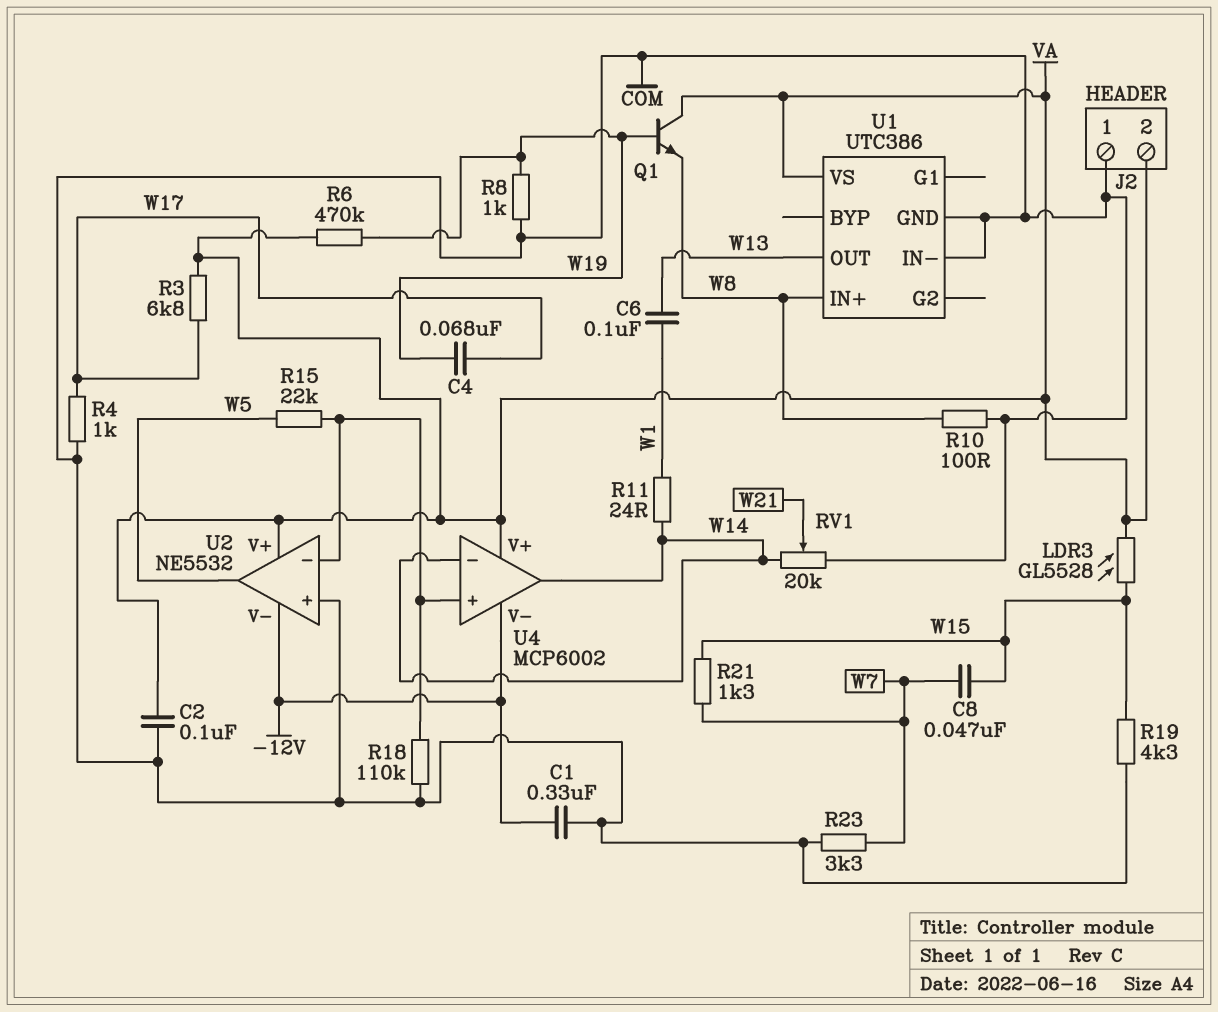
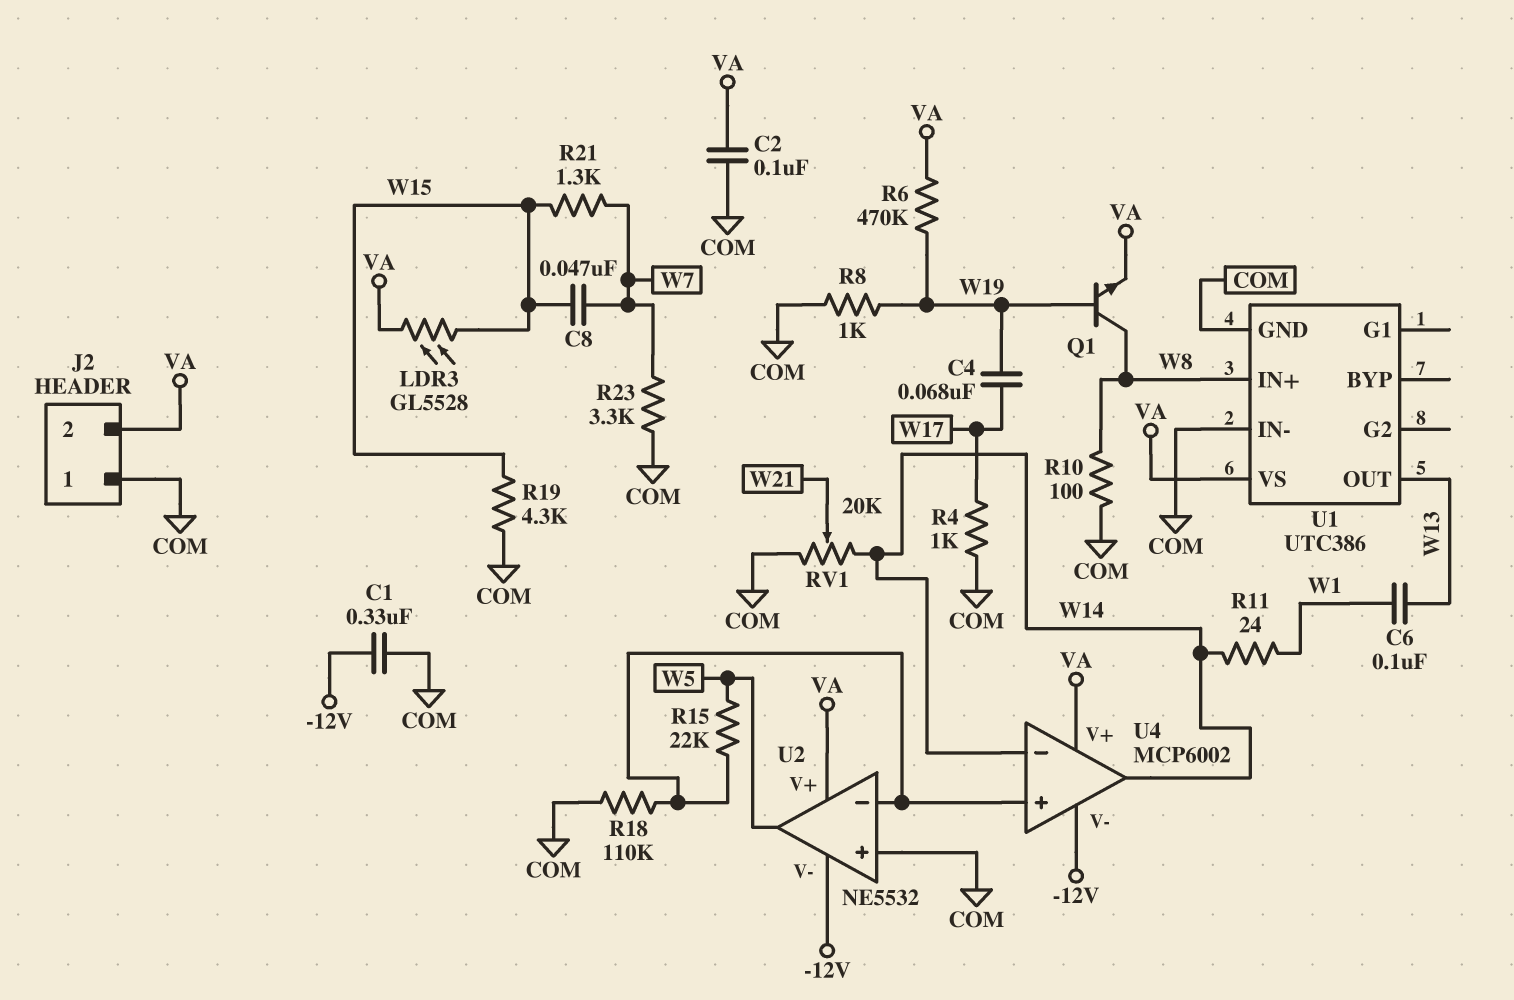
Q1: NPN (B W19, C VA, E W8) -> NPN (B W19, C W8, E VA)
R3: 6.8k (VA, W17) -> none

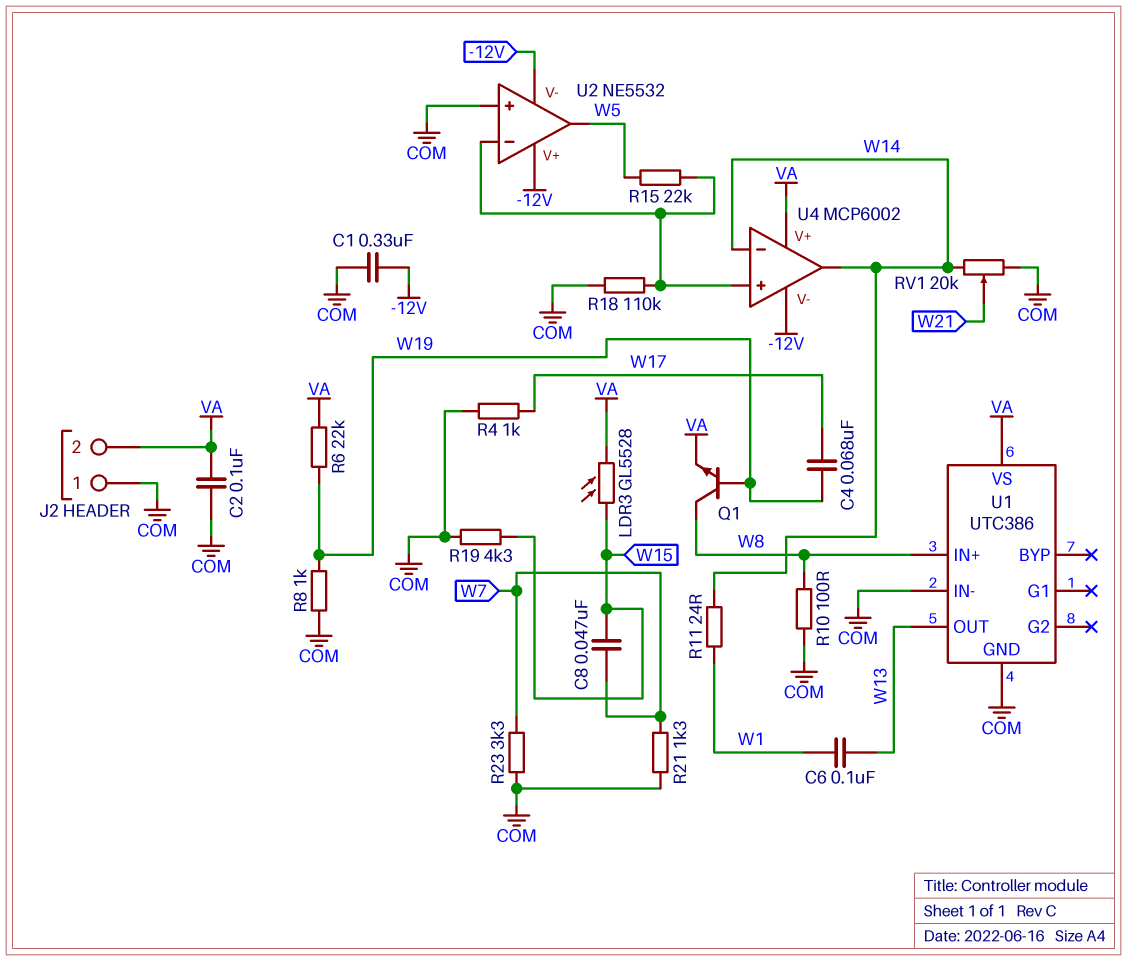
R6: 470k (VA, W19) -> 22k (VA, W19)
R21: 1.3k (W7, W15) -> 1.3k (COM, W7)
U2 pin V+: VA -> -12V

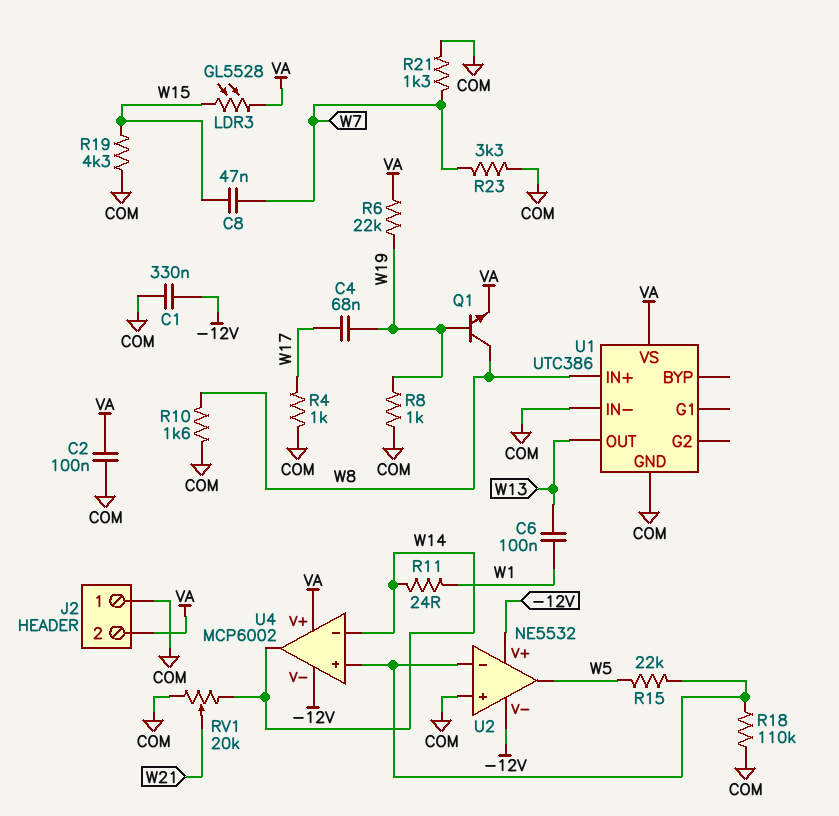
R10: 100 (COM, W8) -> 1.6k (COM, W8)

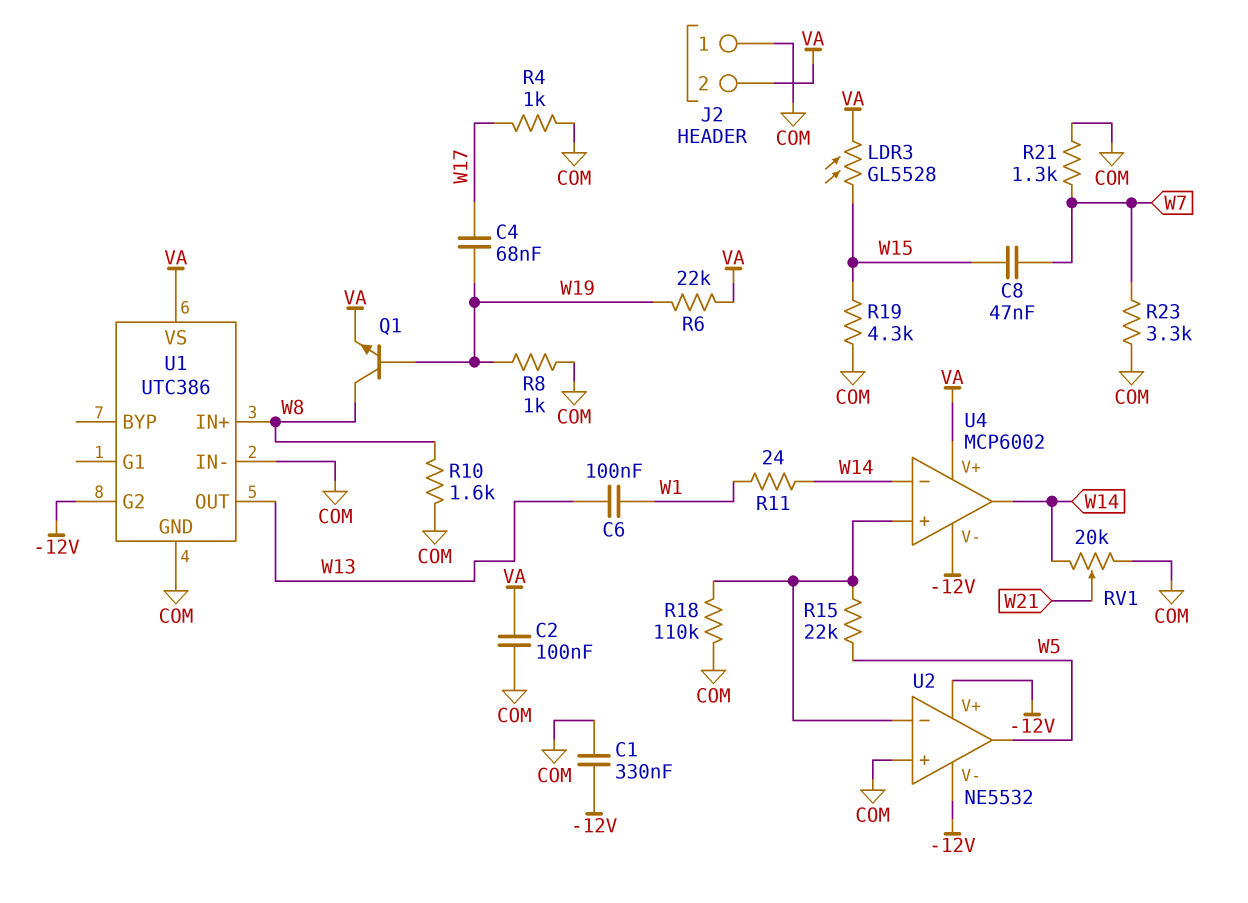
U1 pin G2: none -> -12V

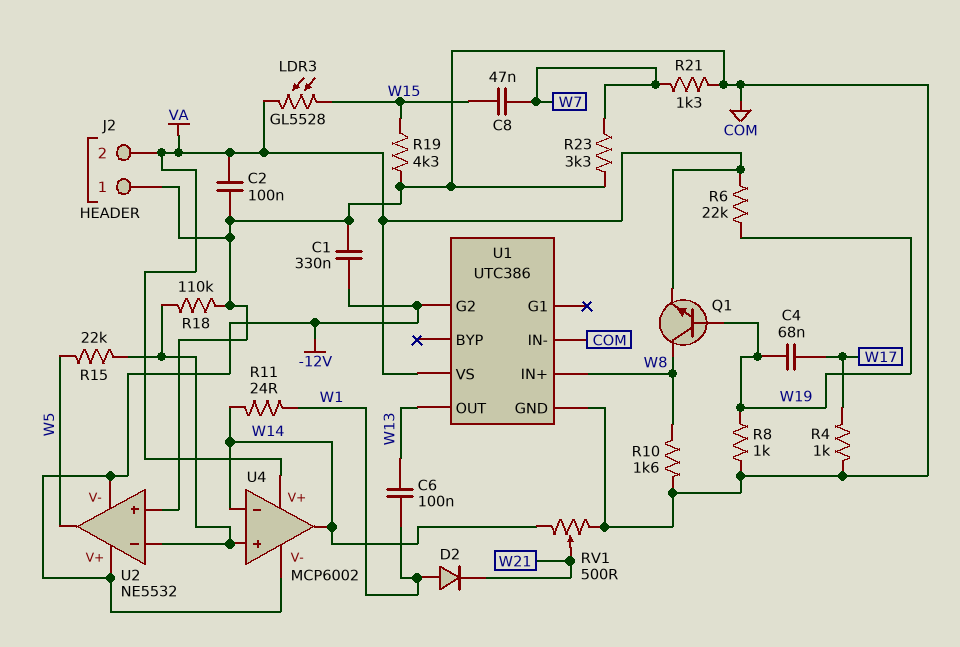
D2: none -> diode (A W1, K W21)
RV1: 20k (COM, W14, wiper W21) -> 500 (COM, W14, wiper W21)

